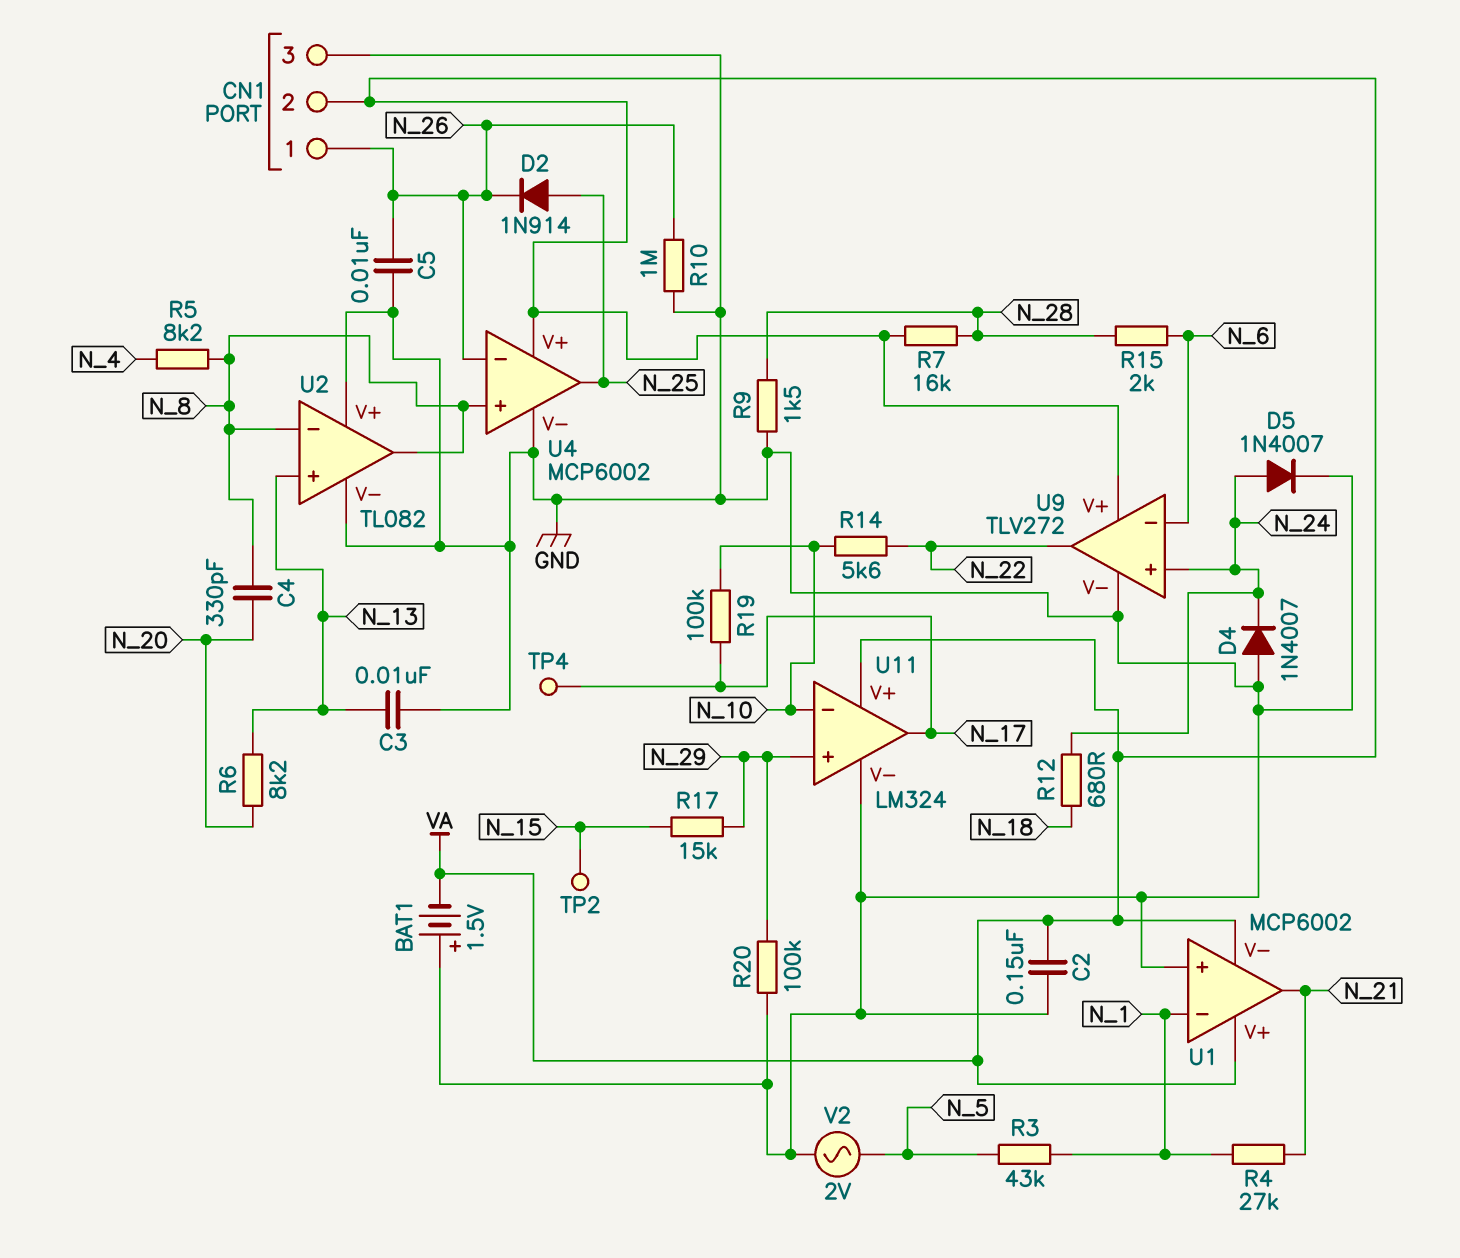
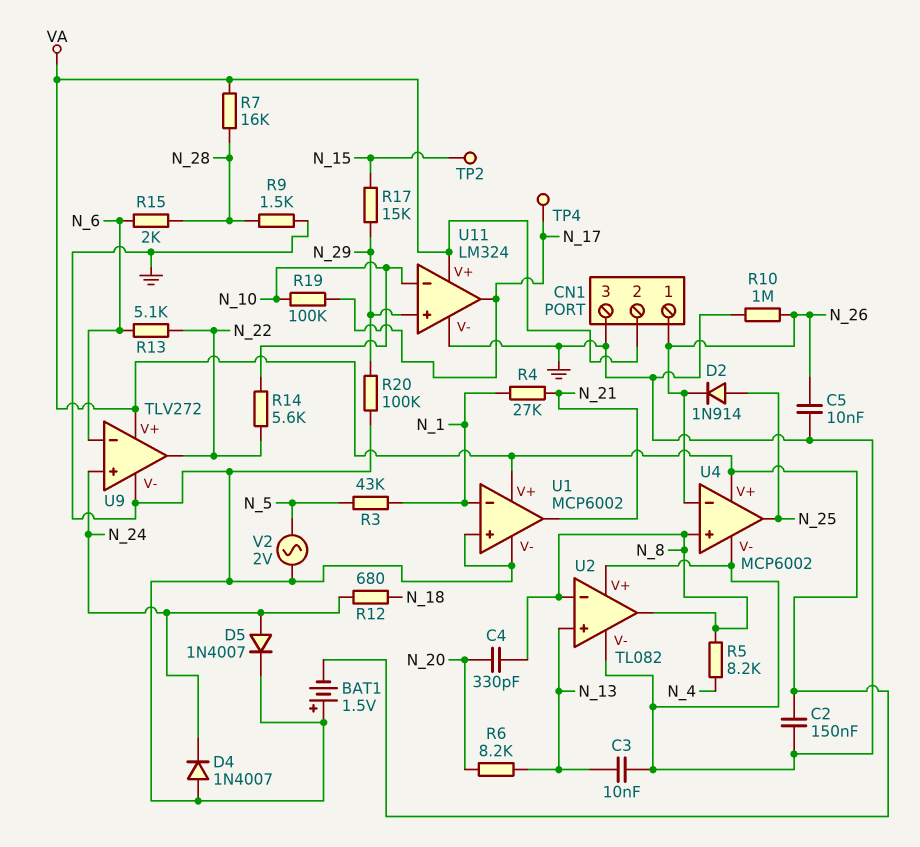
R13: none -> 5.1k (N_6, N_22)
U1 pin V-: VA -> GND

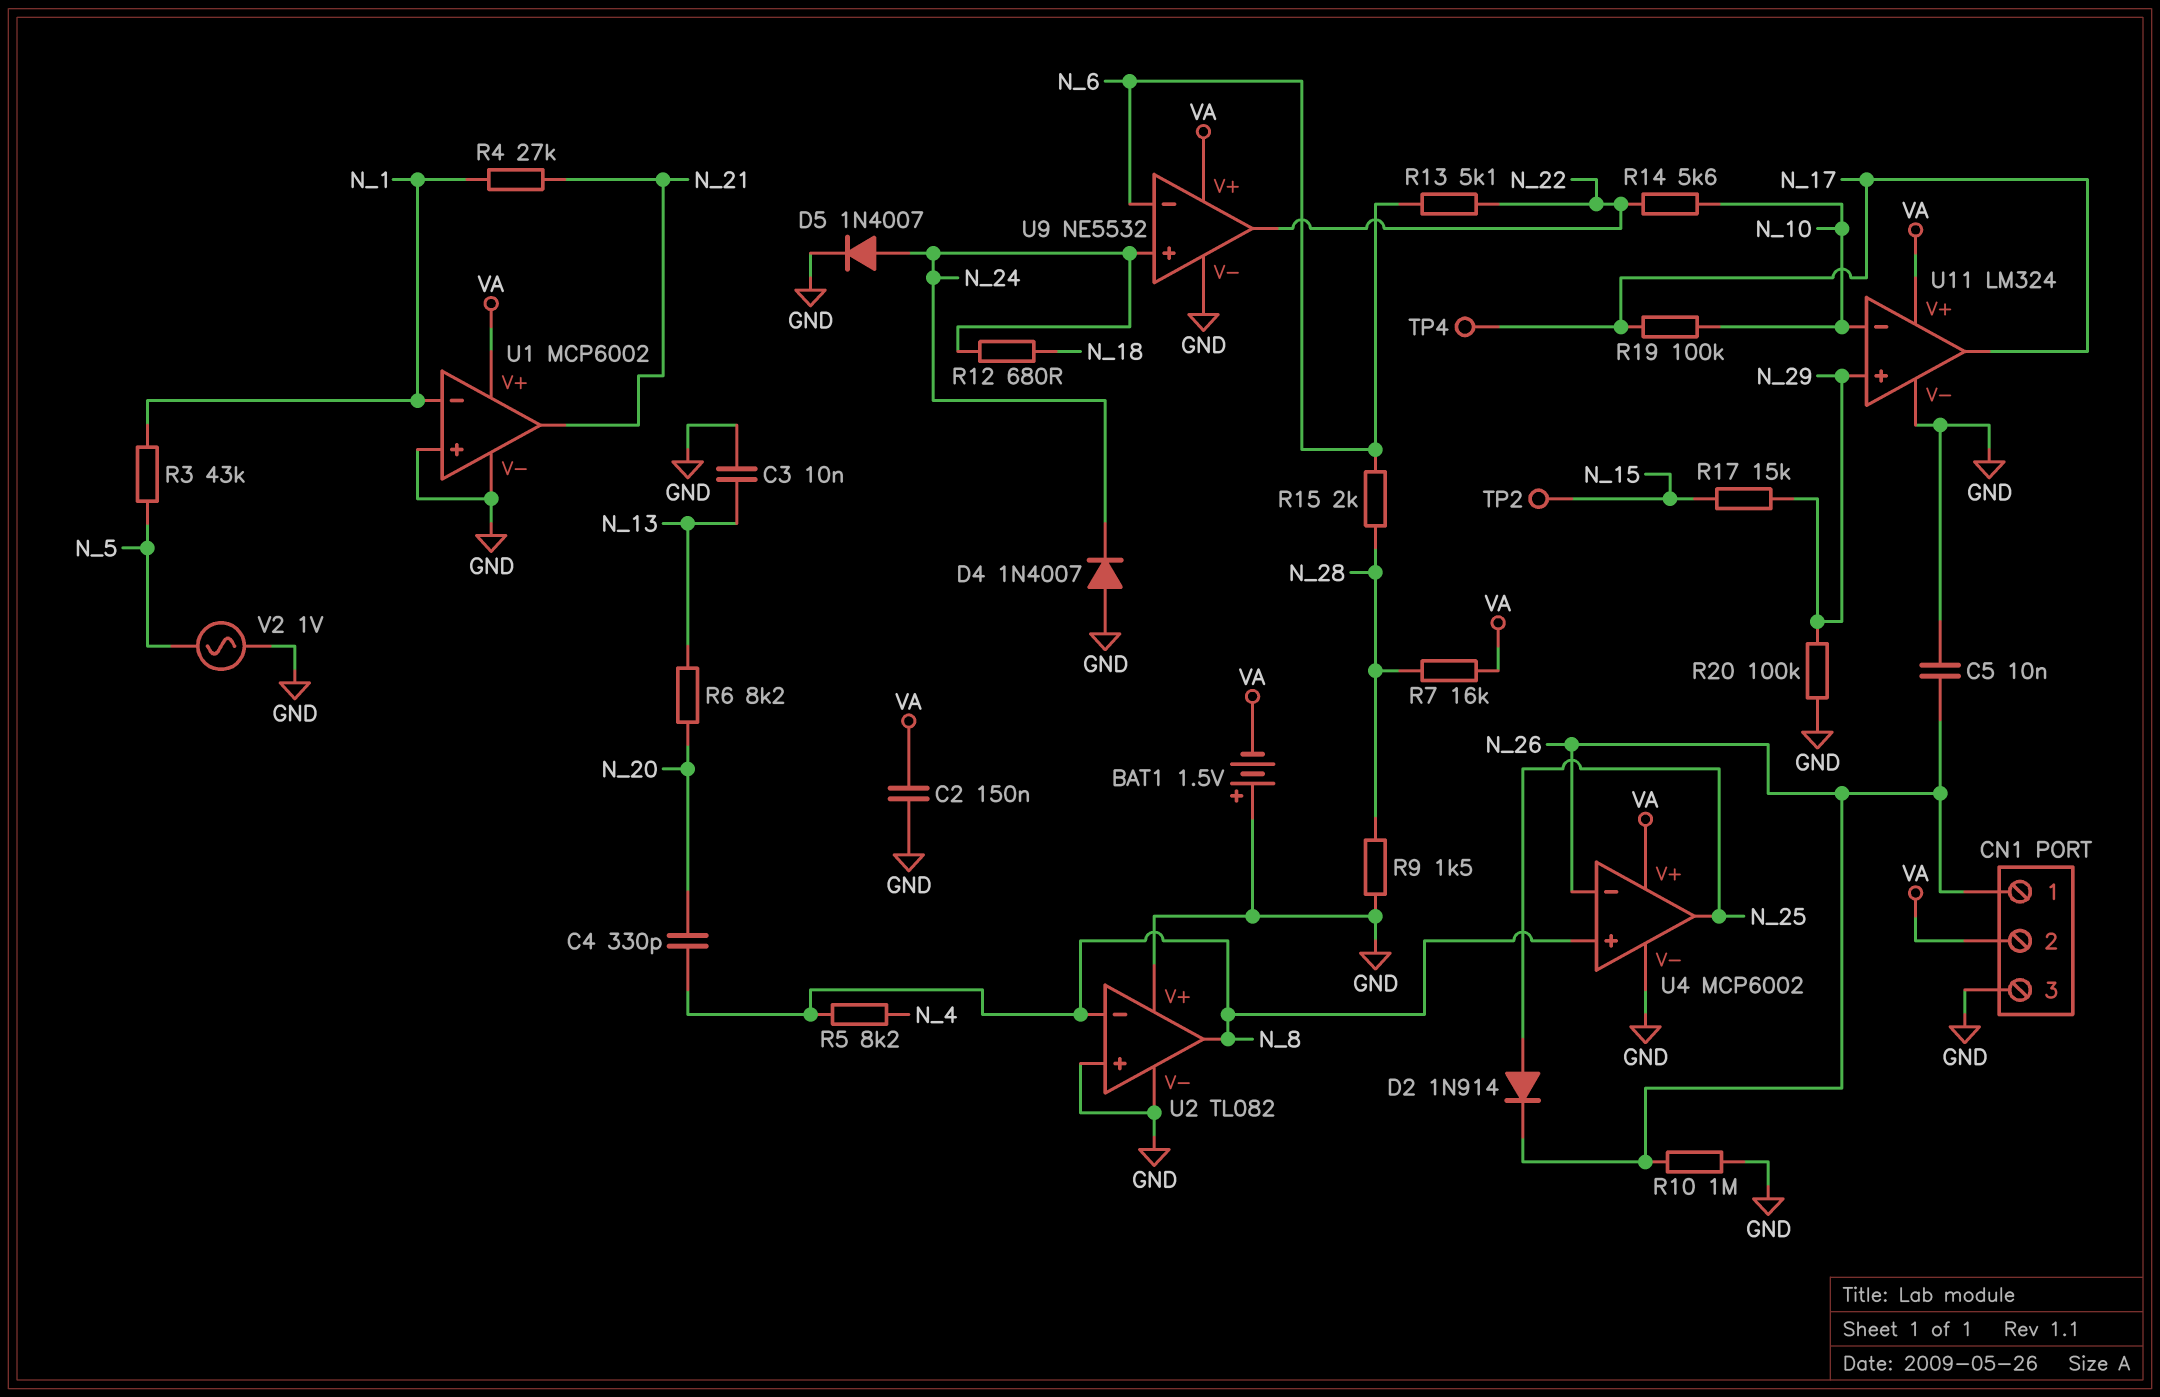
U2 pin in+: N_13 -> GND
U9: TLV272 -> NE5532
V2: AC 2V (GND, N_5) -> AC 1V (GND, N_5)

